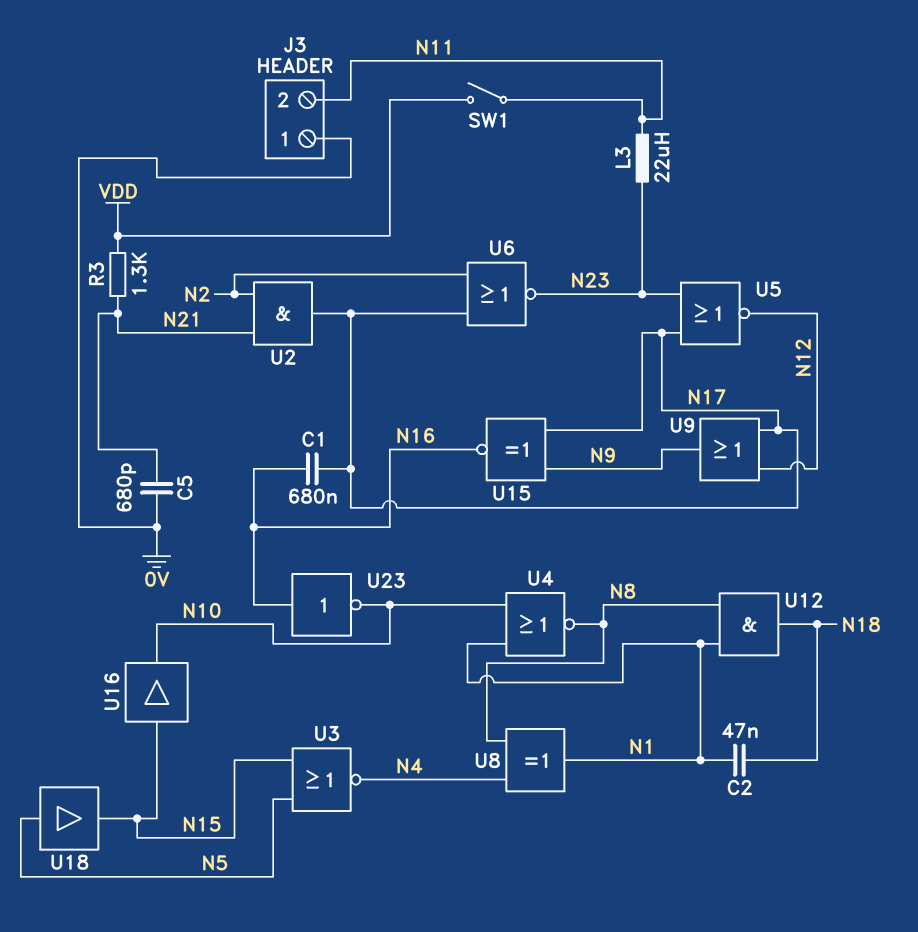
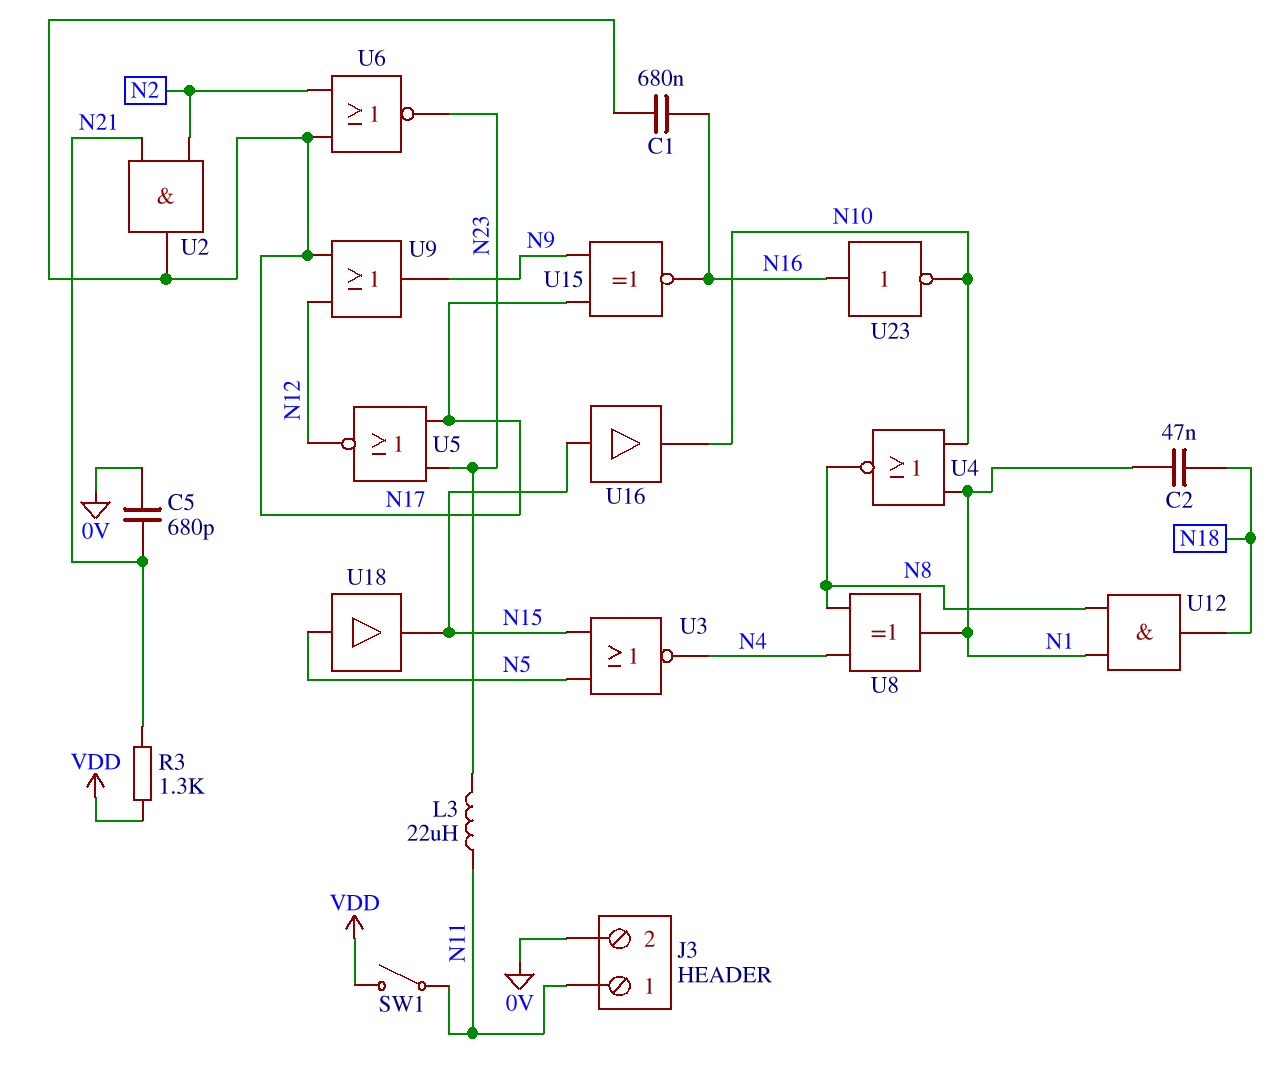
J3 pin 1: 0V -> N11
J3 pin 2: N11 -> 0V

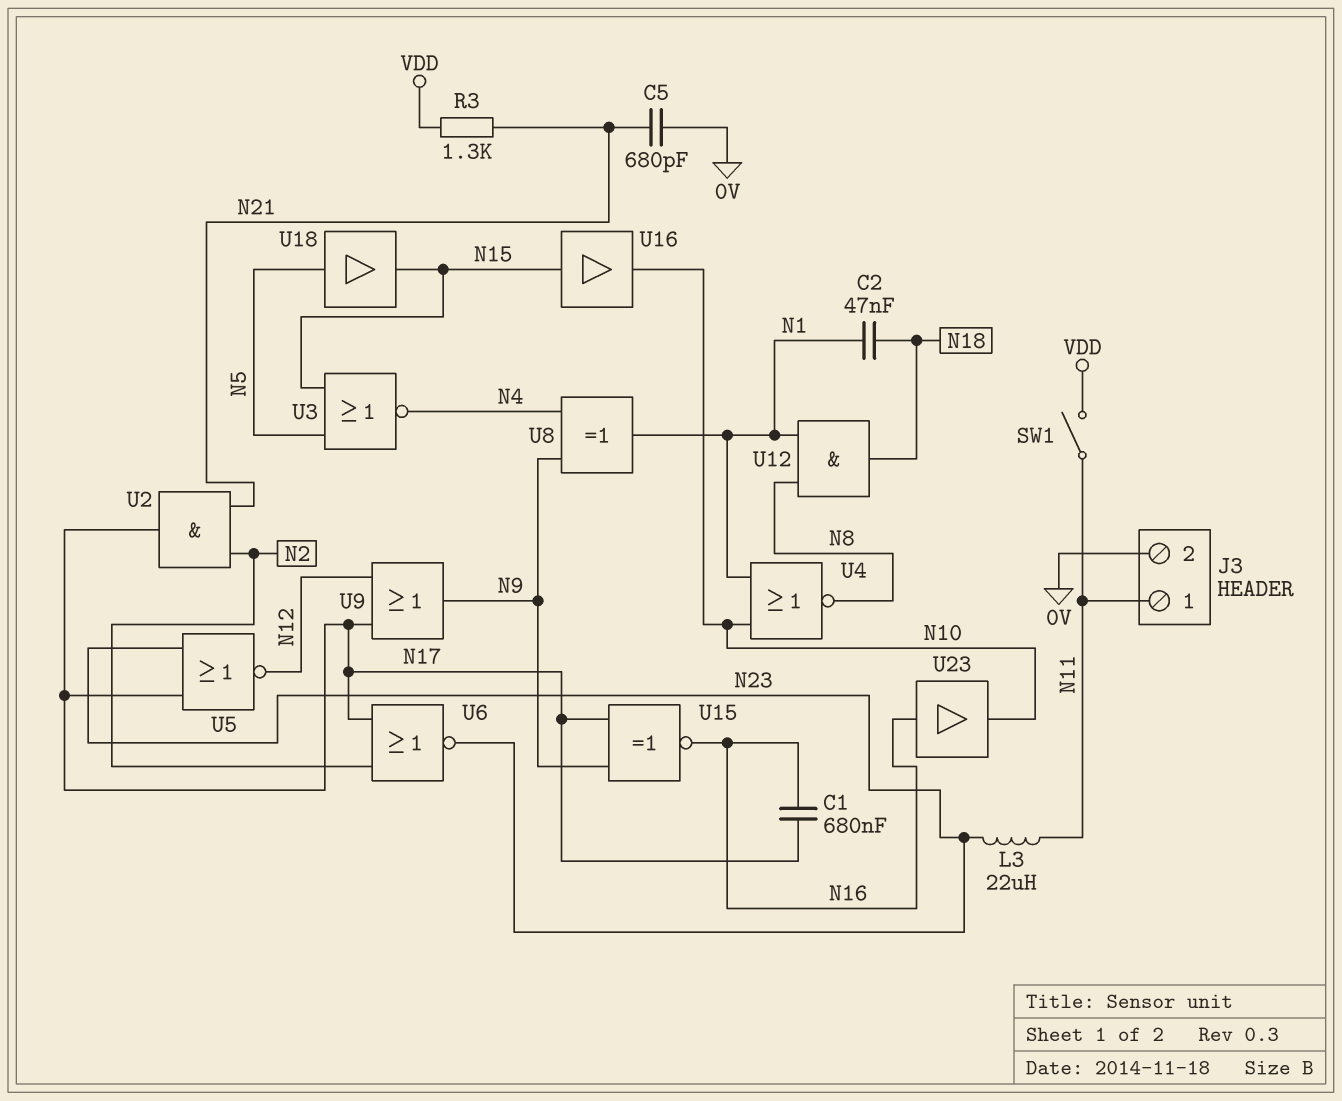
U8: XOR (in N4, in N8, out N1) -> XOR (in N4, in N9, out N1)
U23: NOT (in N16, out N10) -> buffer (in N16, out N10)

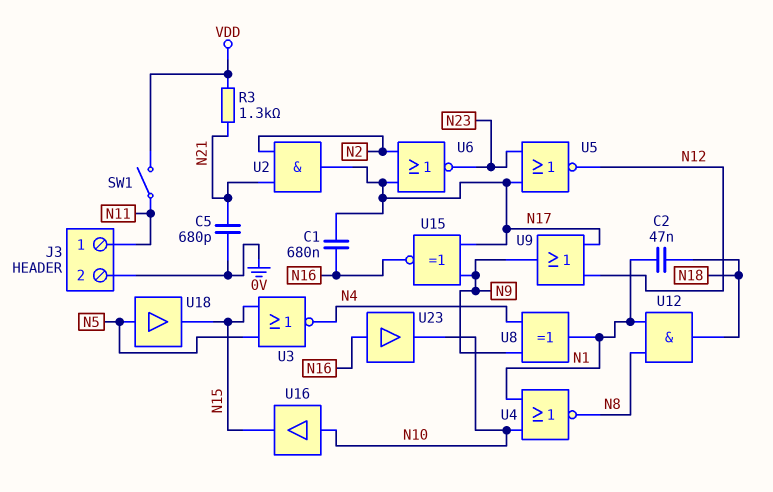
L3: 22uH (N11, N23) -> none
U16: buffer (in N15, out N10) -> buffer (in N10, out N15)

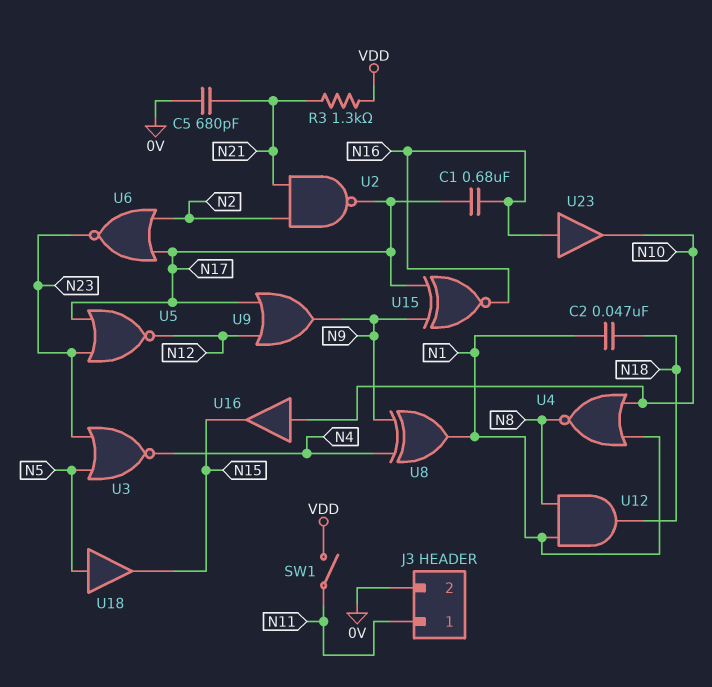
U2: AND (in N2, in N21, out N17) -> NAND (in N2, in N21, out N17)
U3: NOR (in N5, in N15, out N4) -> NOR (in N5, in N23, out N4)

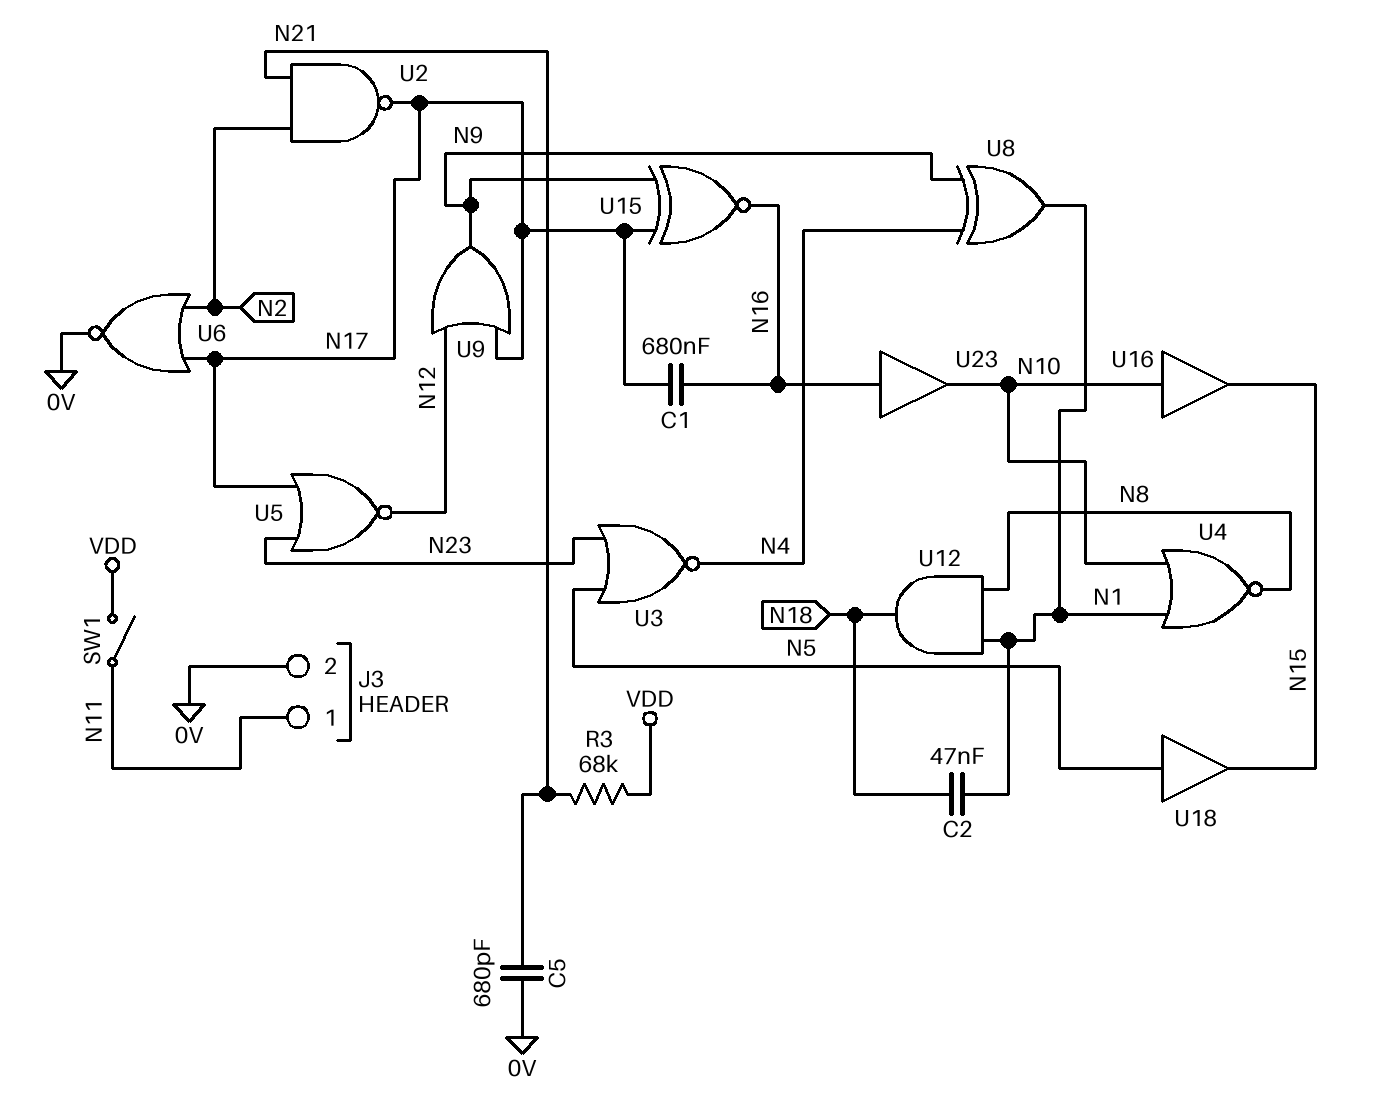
R3: 1.3k (N21, VDD) -> 68k (N21, VDD)
U6: NOR (in N2, in N17, out N23) -> NOR (in N2, in N17, out 0V)

